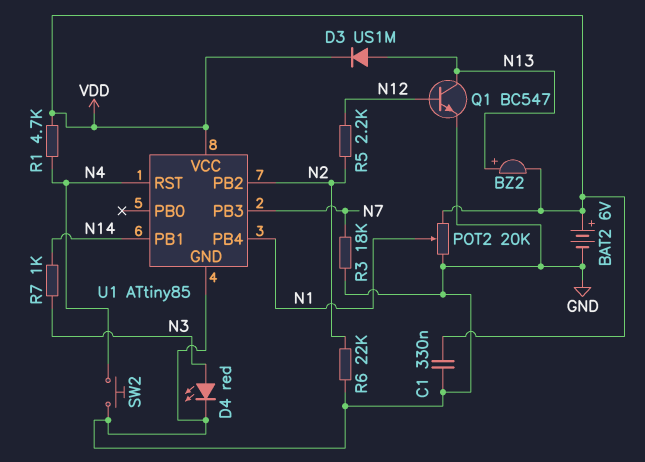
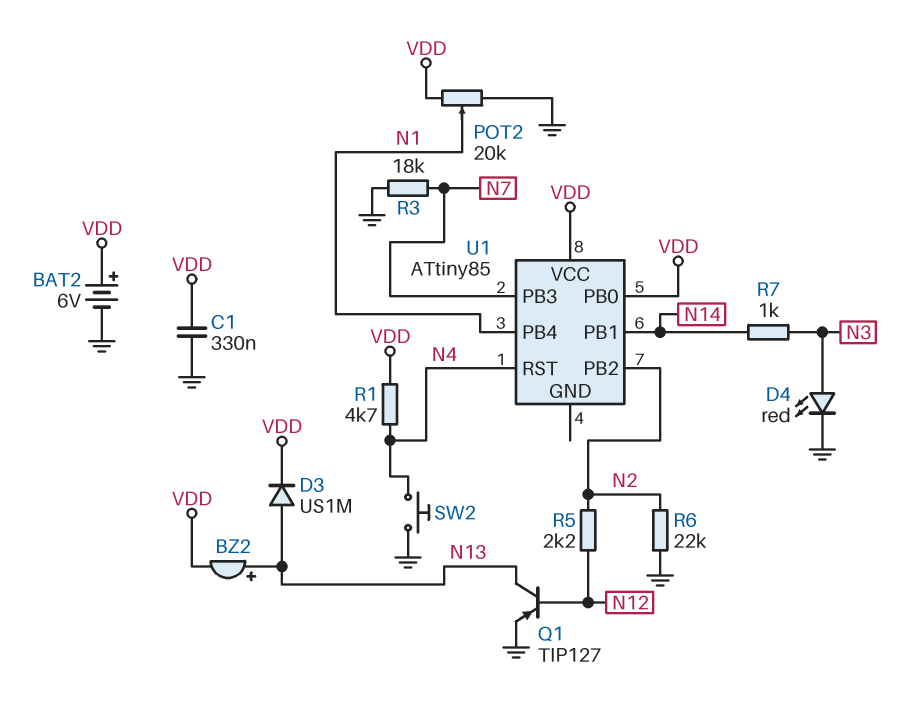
Q1: NPN BC547 (B N12, C N13, E GND) -> PNP TIP127 (B N12, C N13, E GND)
U1 pin GND: GND -> none
U1 pin PB0: none -> VDD

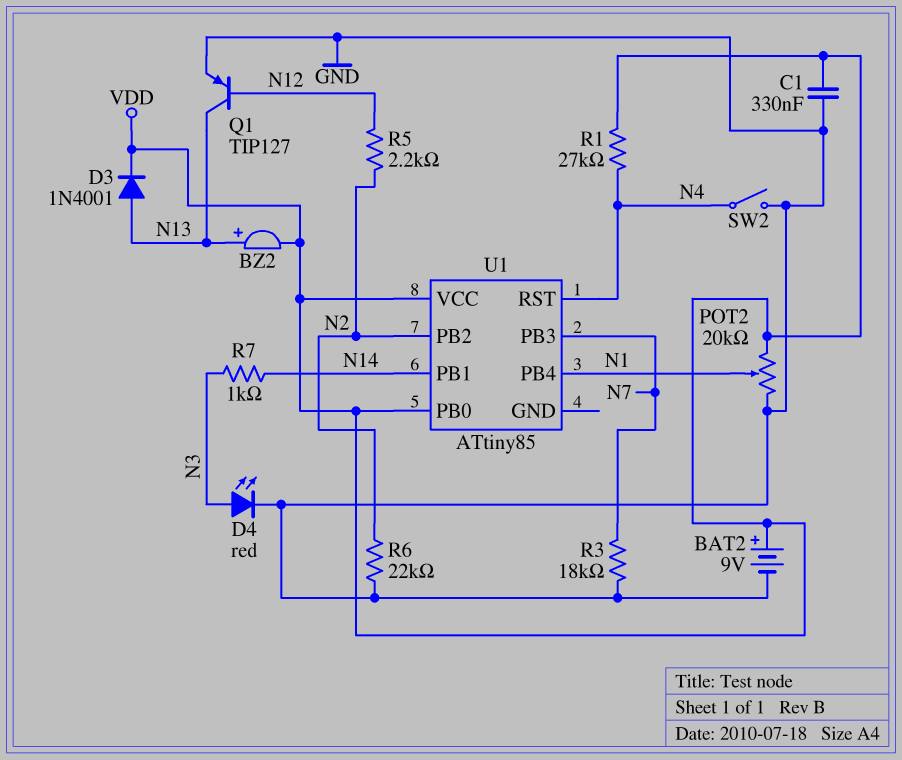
BAT2: 6V (plus VDD, minus GND) -> 9V (plus VDD, minus GND)
D3: diode US1M (A N13, K VDD) -> diode 1N4001 (A N13, K VDD)
R1: 4.7k (N4, VDD) -> 27k (N4, VDD)
SW2: button (GND, N4) -> switch (GND, N4)

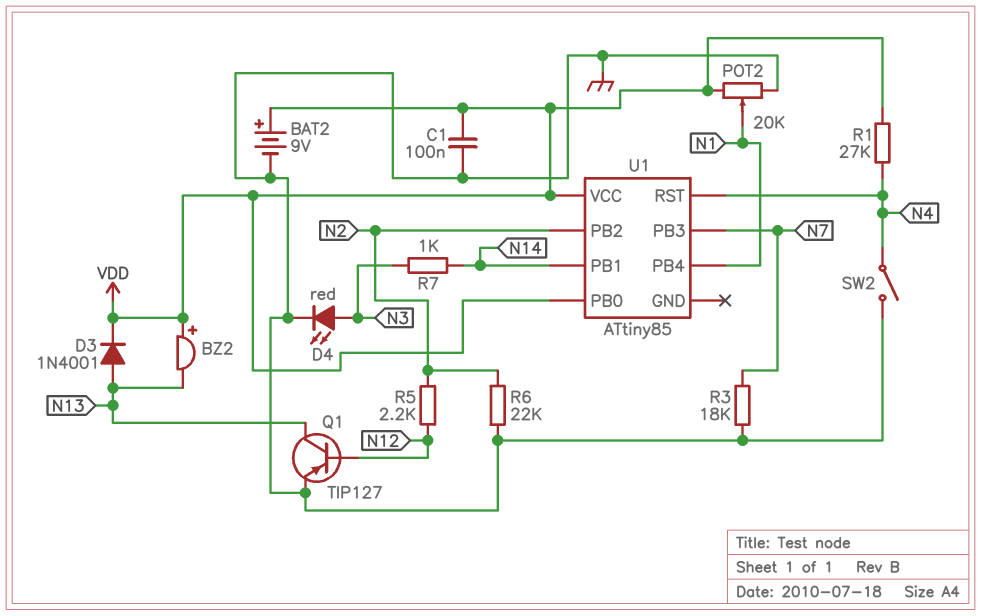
BZ2: buzzer (plus N13, minus VDD) -> buzzer (plus VDD, minus N13)
C1: 330nF (GND, VDD) -> 100nF (GND, VDD)

